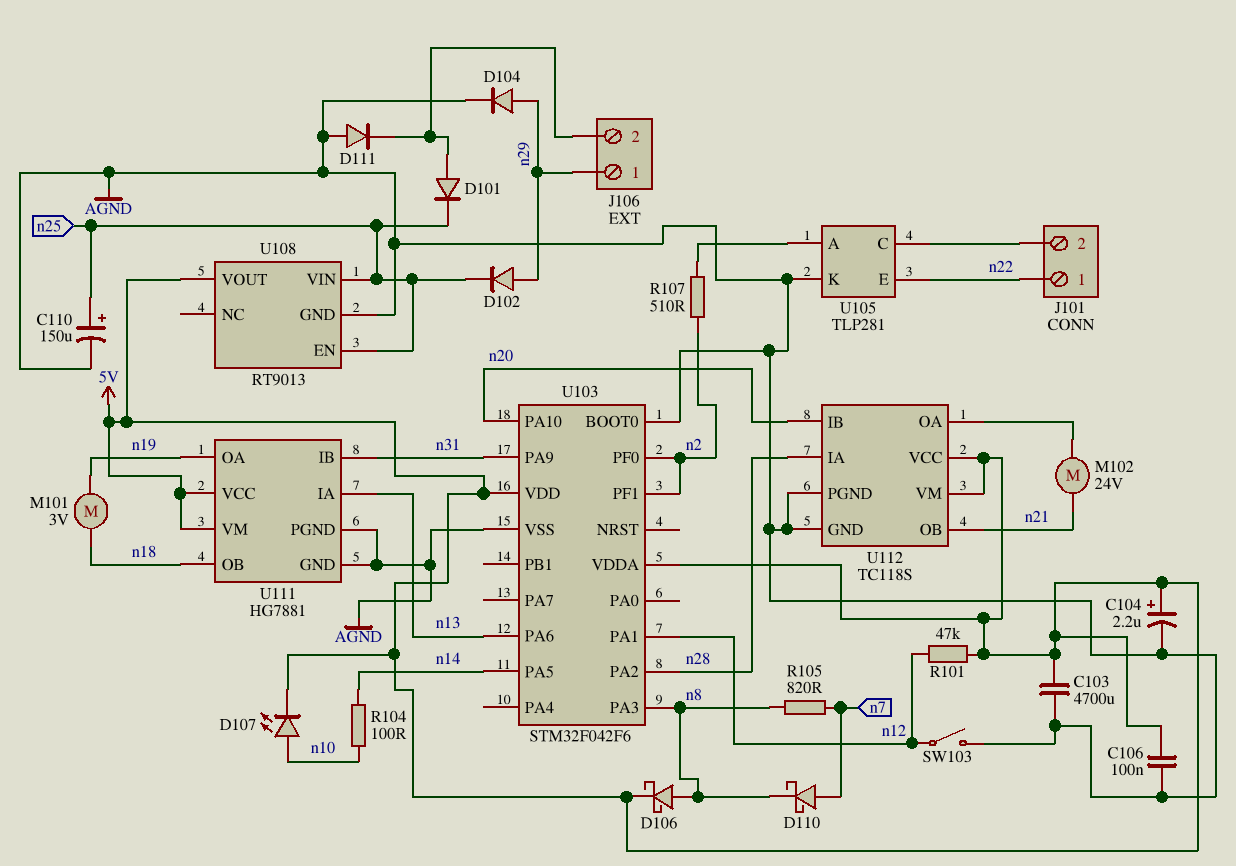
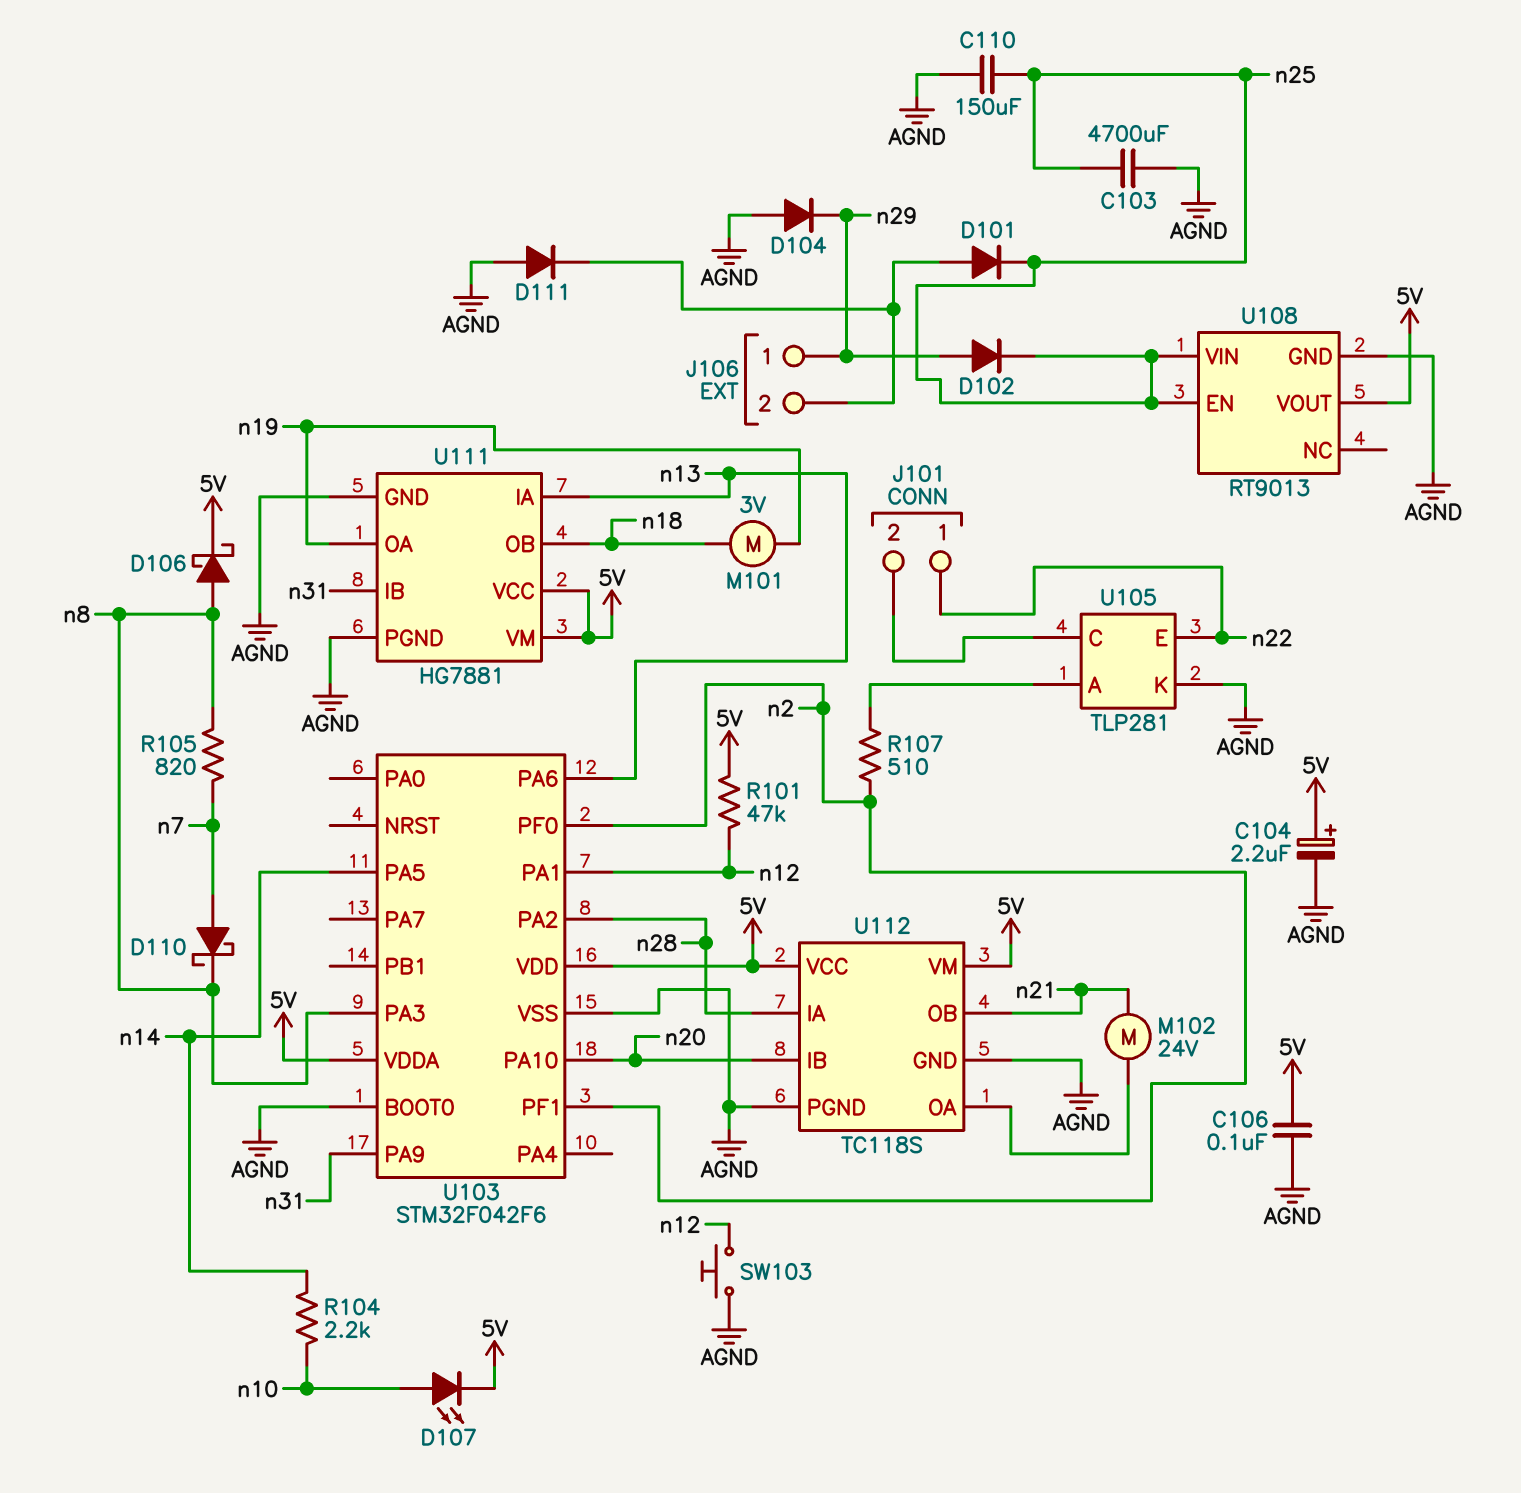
C103: 4700uF (5V, AGND) -> 4700uF (AGND, n25)
C110: 150uF (plus n25, minus AGND) -> 150uF (AGND, n25)
D104: diode (A n29, K AGND) -> diode (A AGND, K n29)
R104: 100 (n10, n14) -> 2.2k (n10, n14)
SW103: switch (AGND, n12) -> button (AGND, n12)

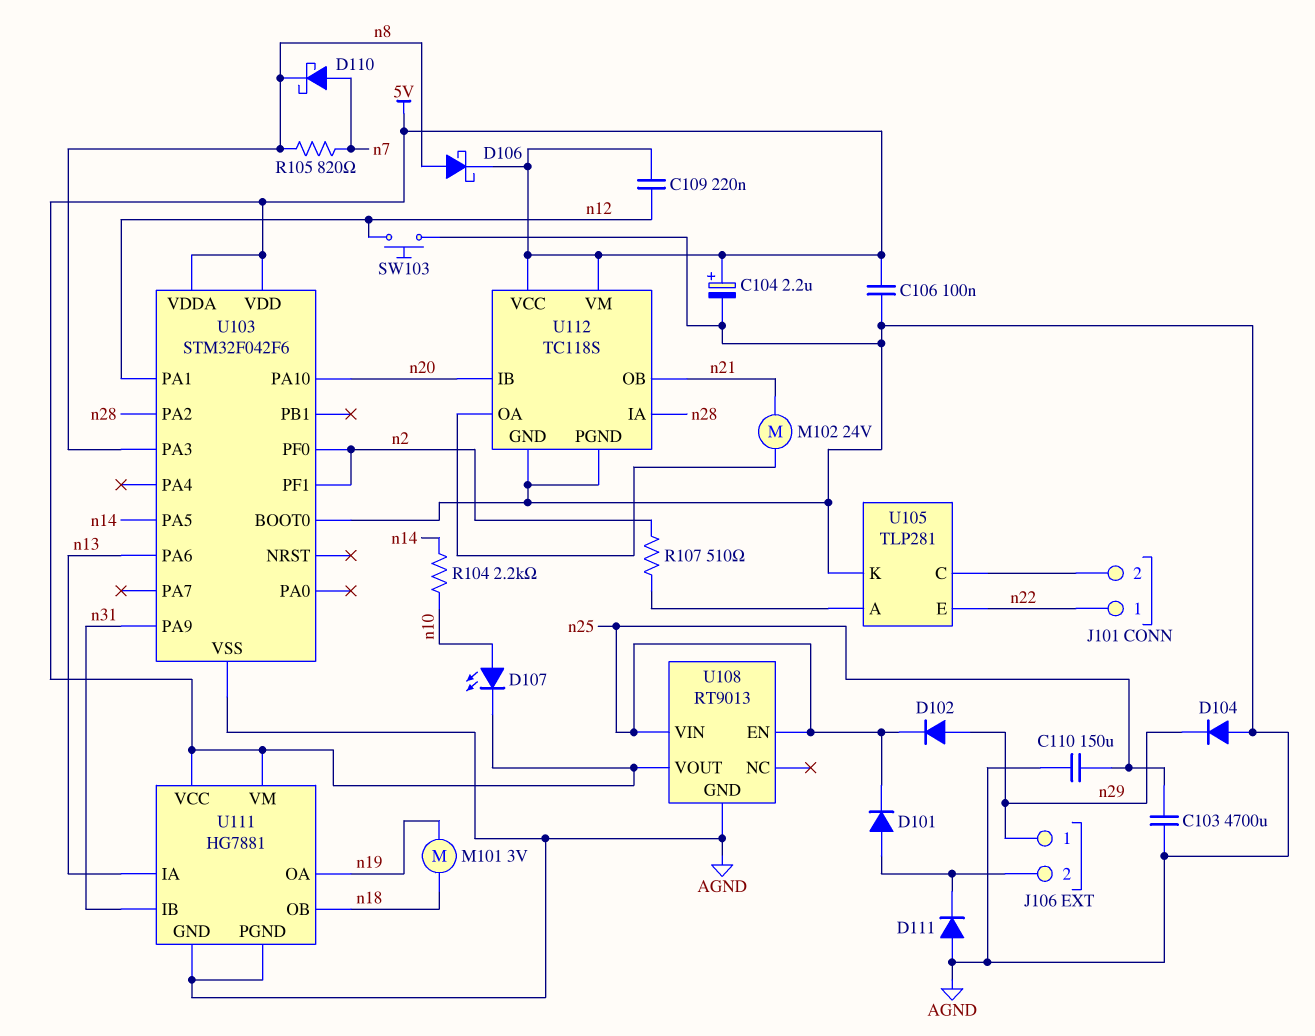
C109: none -> 220nF (5V, n12)
R101: 47k (5V, n12) -> none

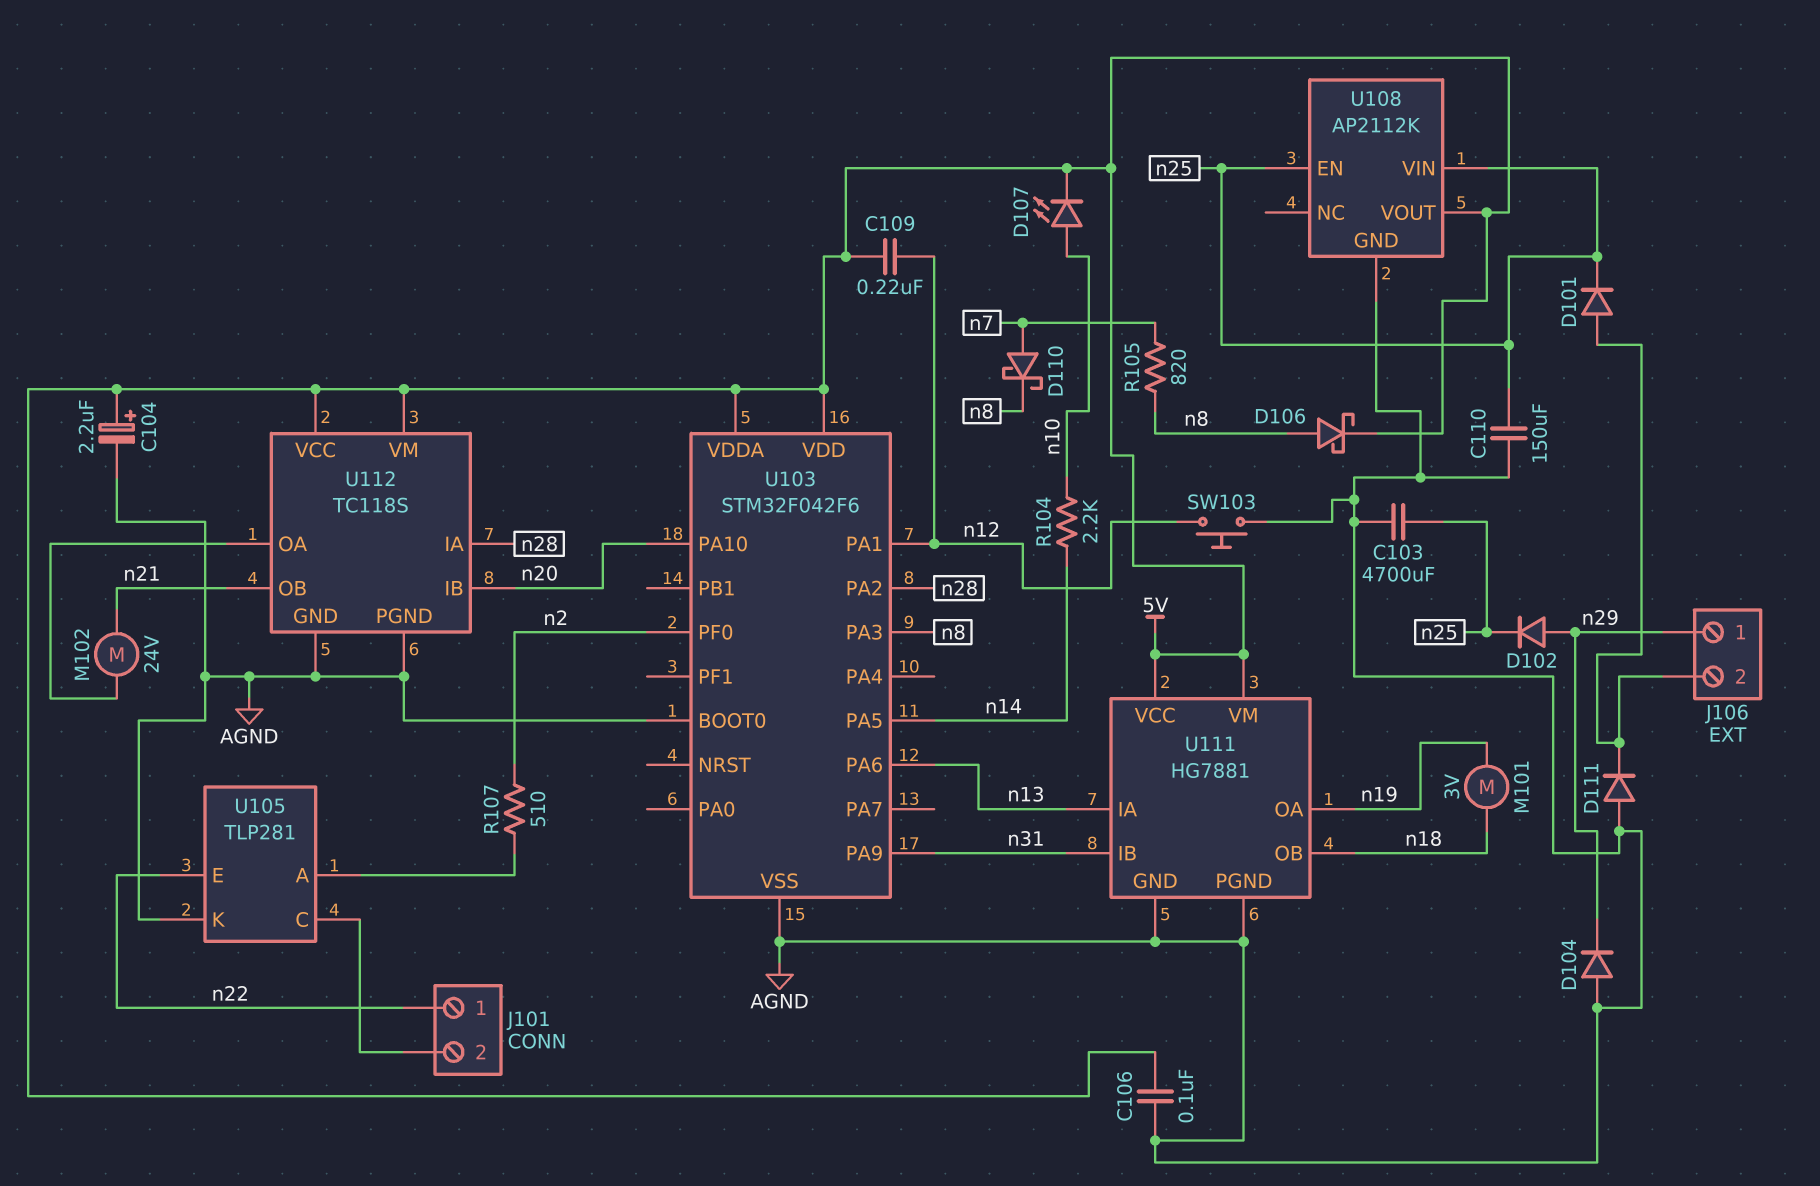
U103 pin PF1: n2 -> none
U108: RT9013 -> AP2112K

